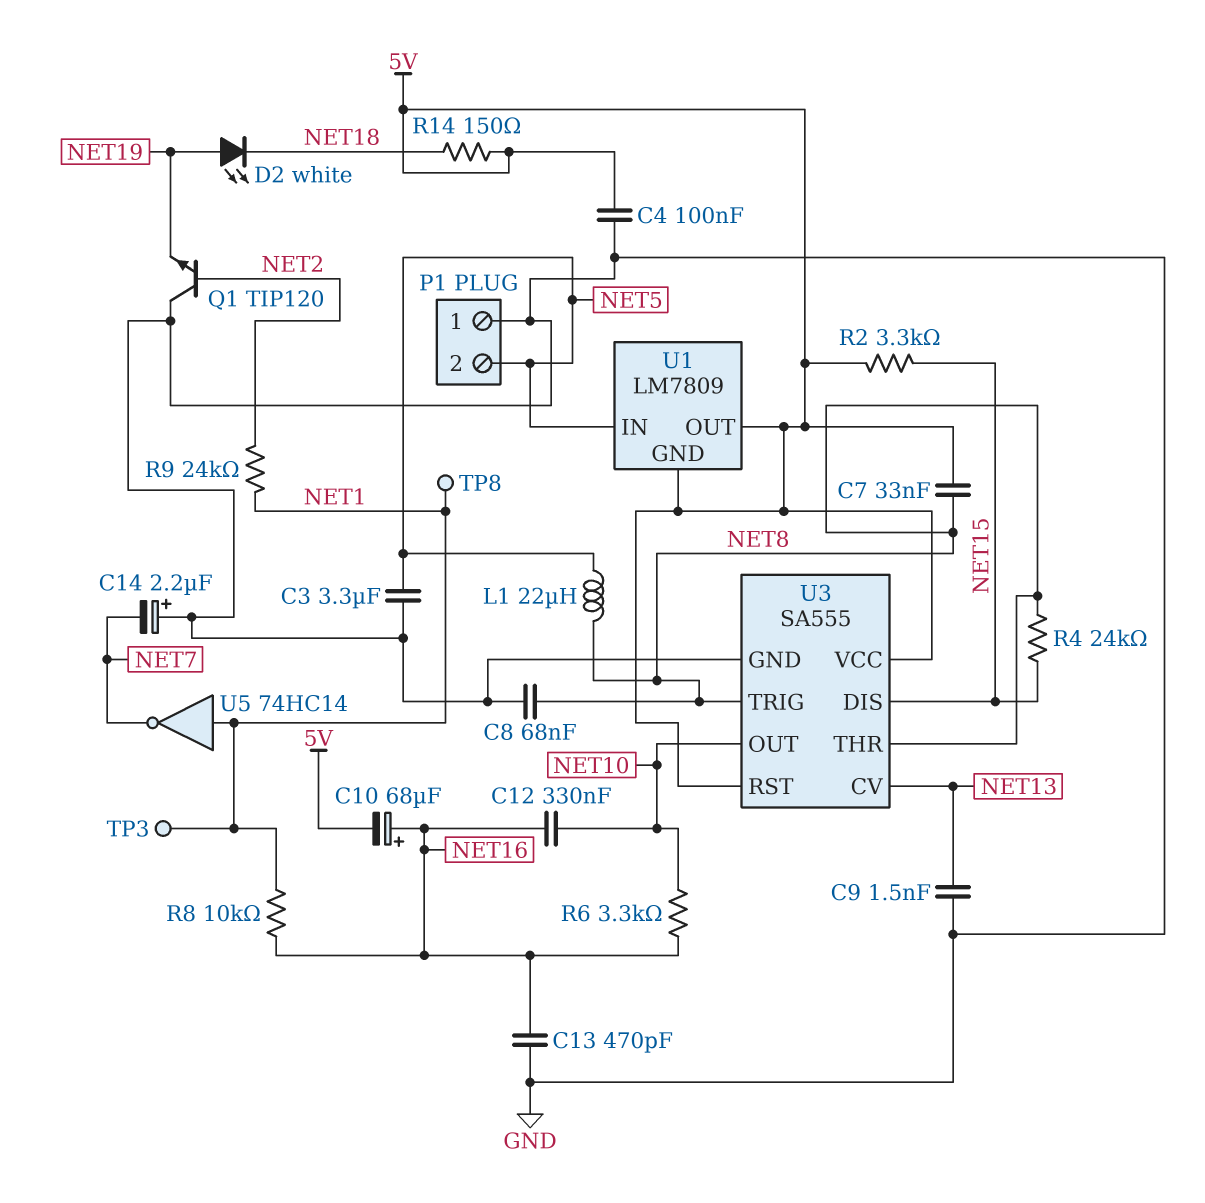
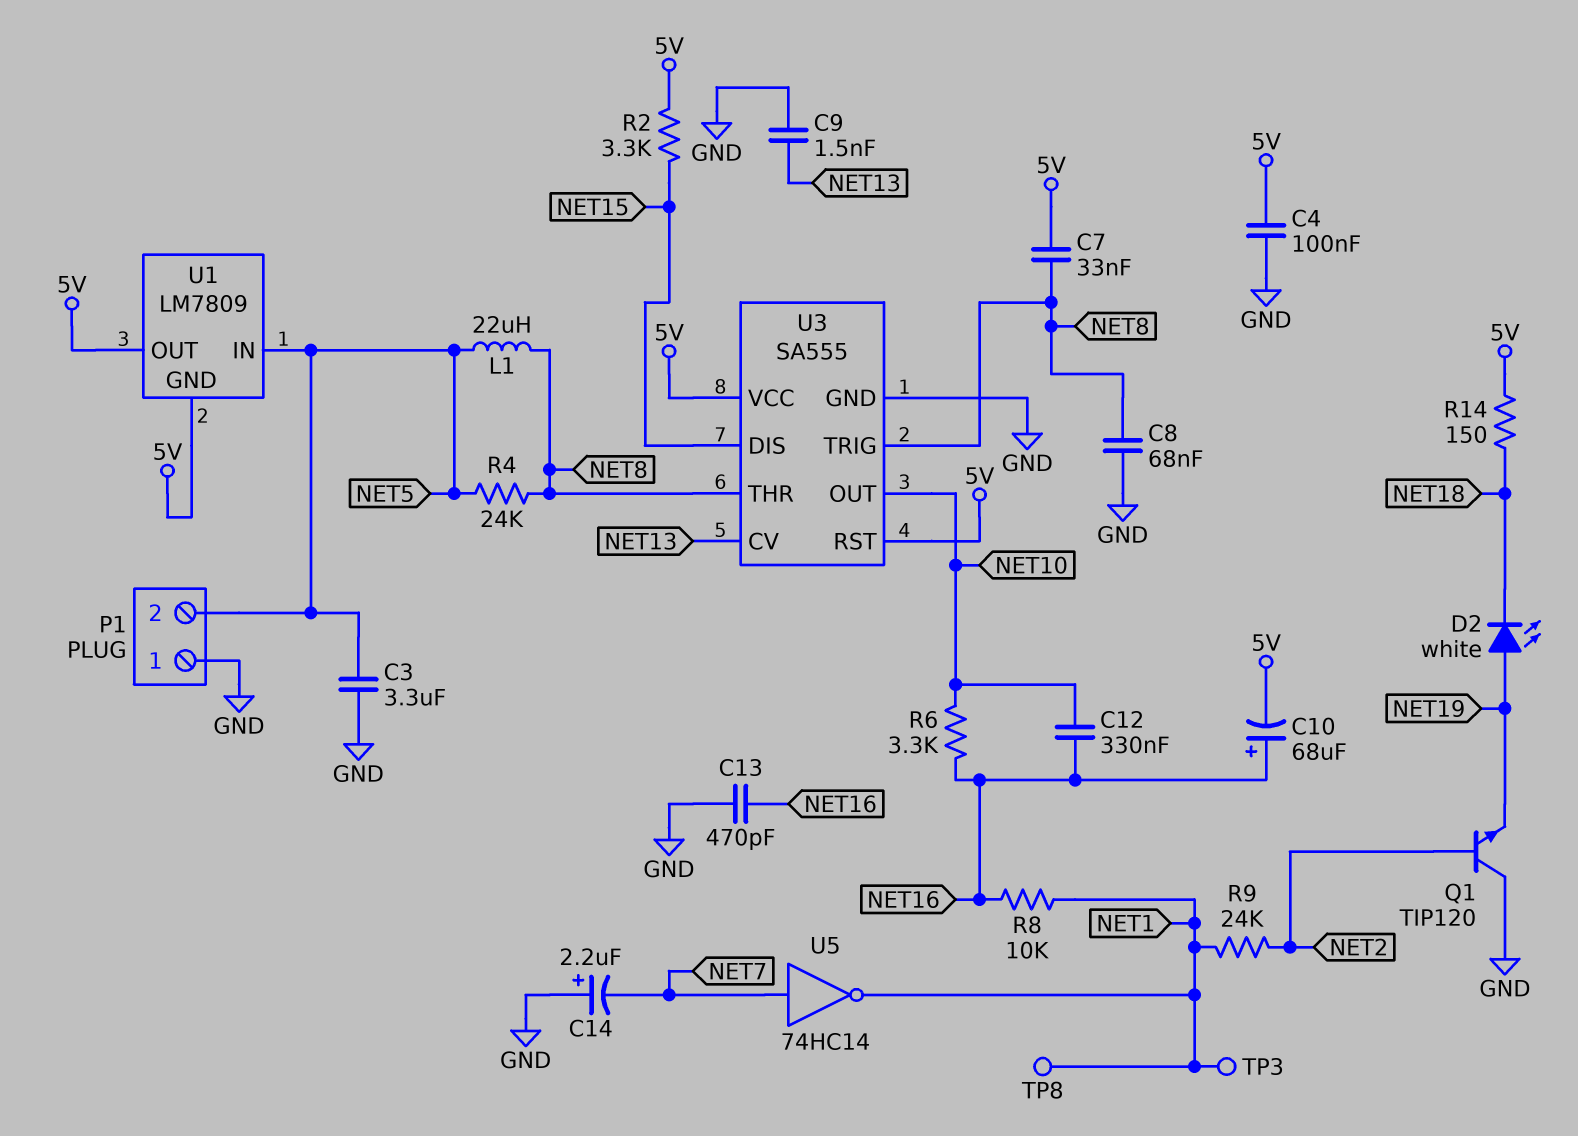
R4: 24k (NET8, NET15) -> 24k (NET5, NET8)
U5: NOT 74HC14 (in NET1, out NET7) -> NOT 74HC14 (in NET7, out NET1)

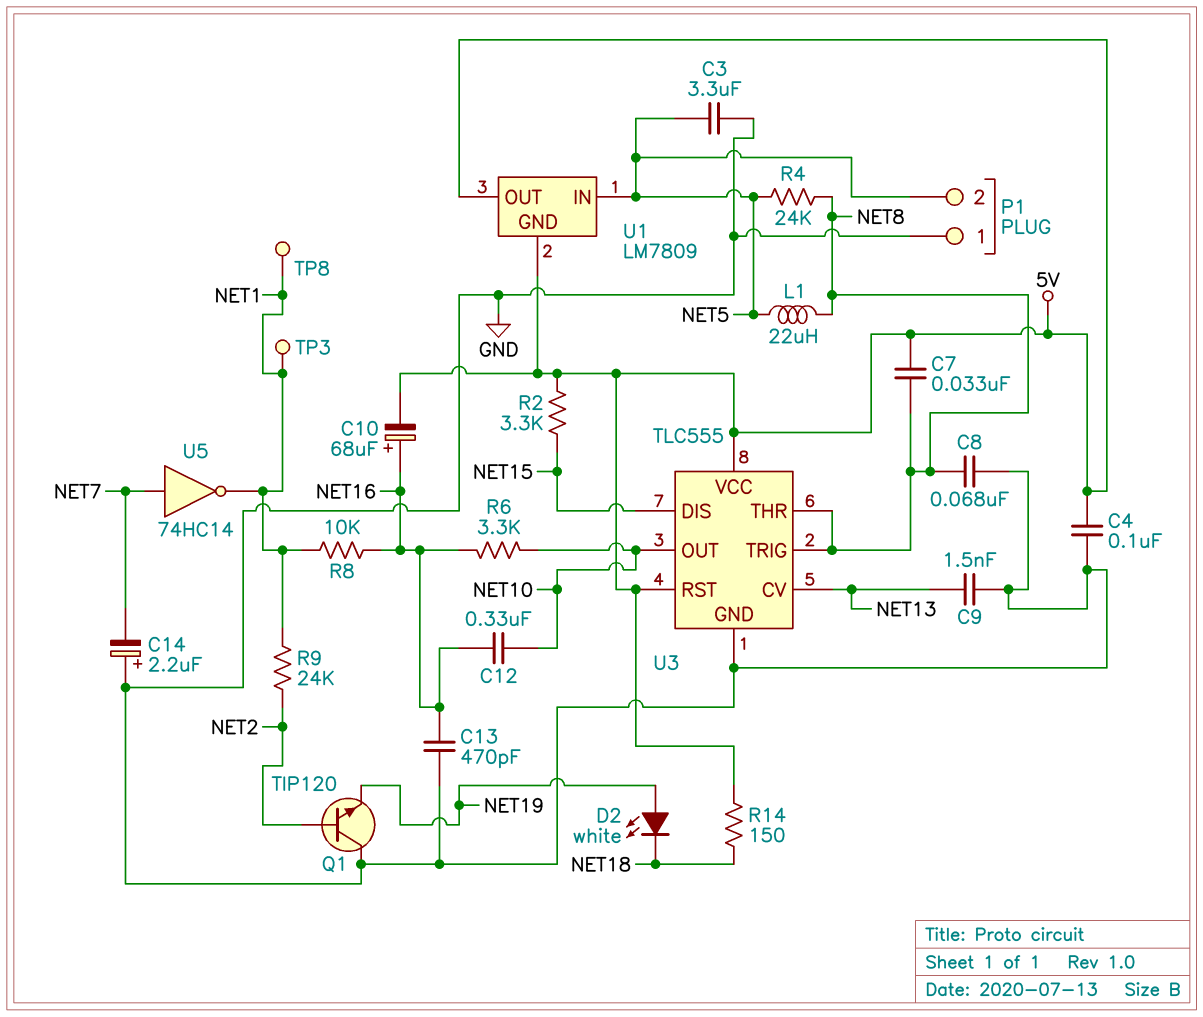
U3: SA555 -> TLC555

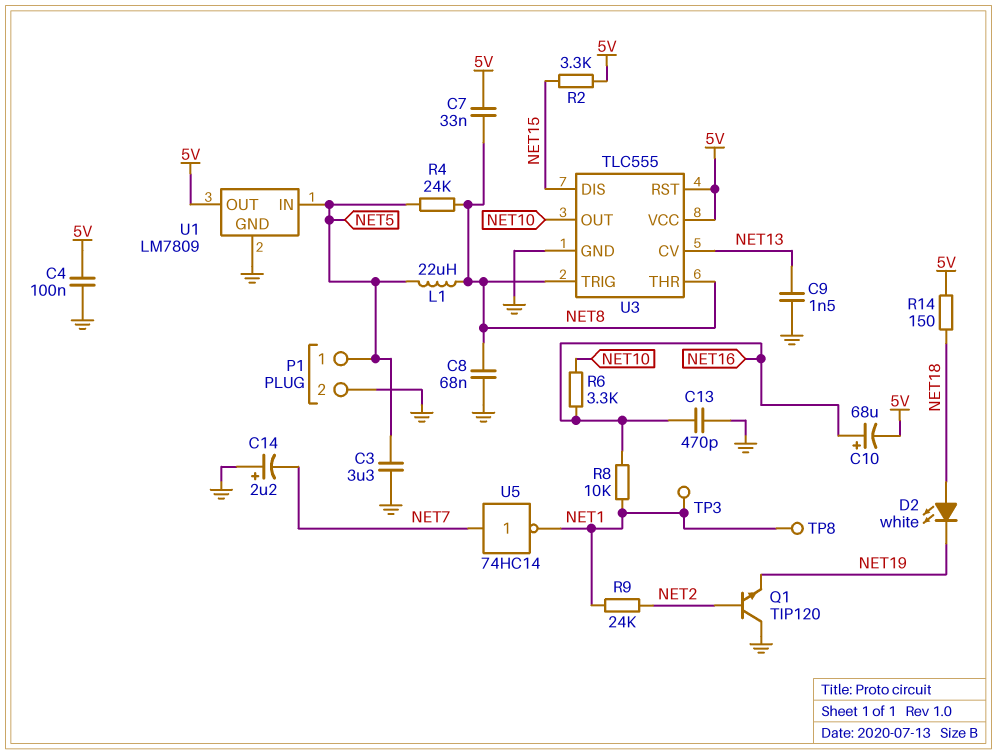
C12: 330nF (NET10, NET16) -> none
D2: LED white (A NET19, K NET18) -> LED white (A NET18, K NET19)
P1 pin 1: GND -> NET5
P1 pin 2: NET5 -> GND
U1 pin GND: 5V -> GND

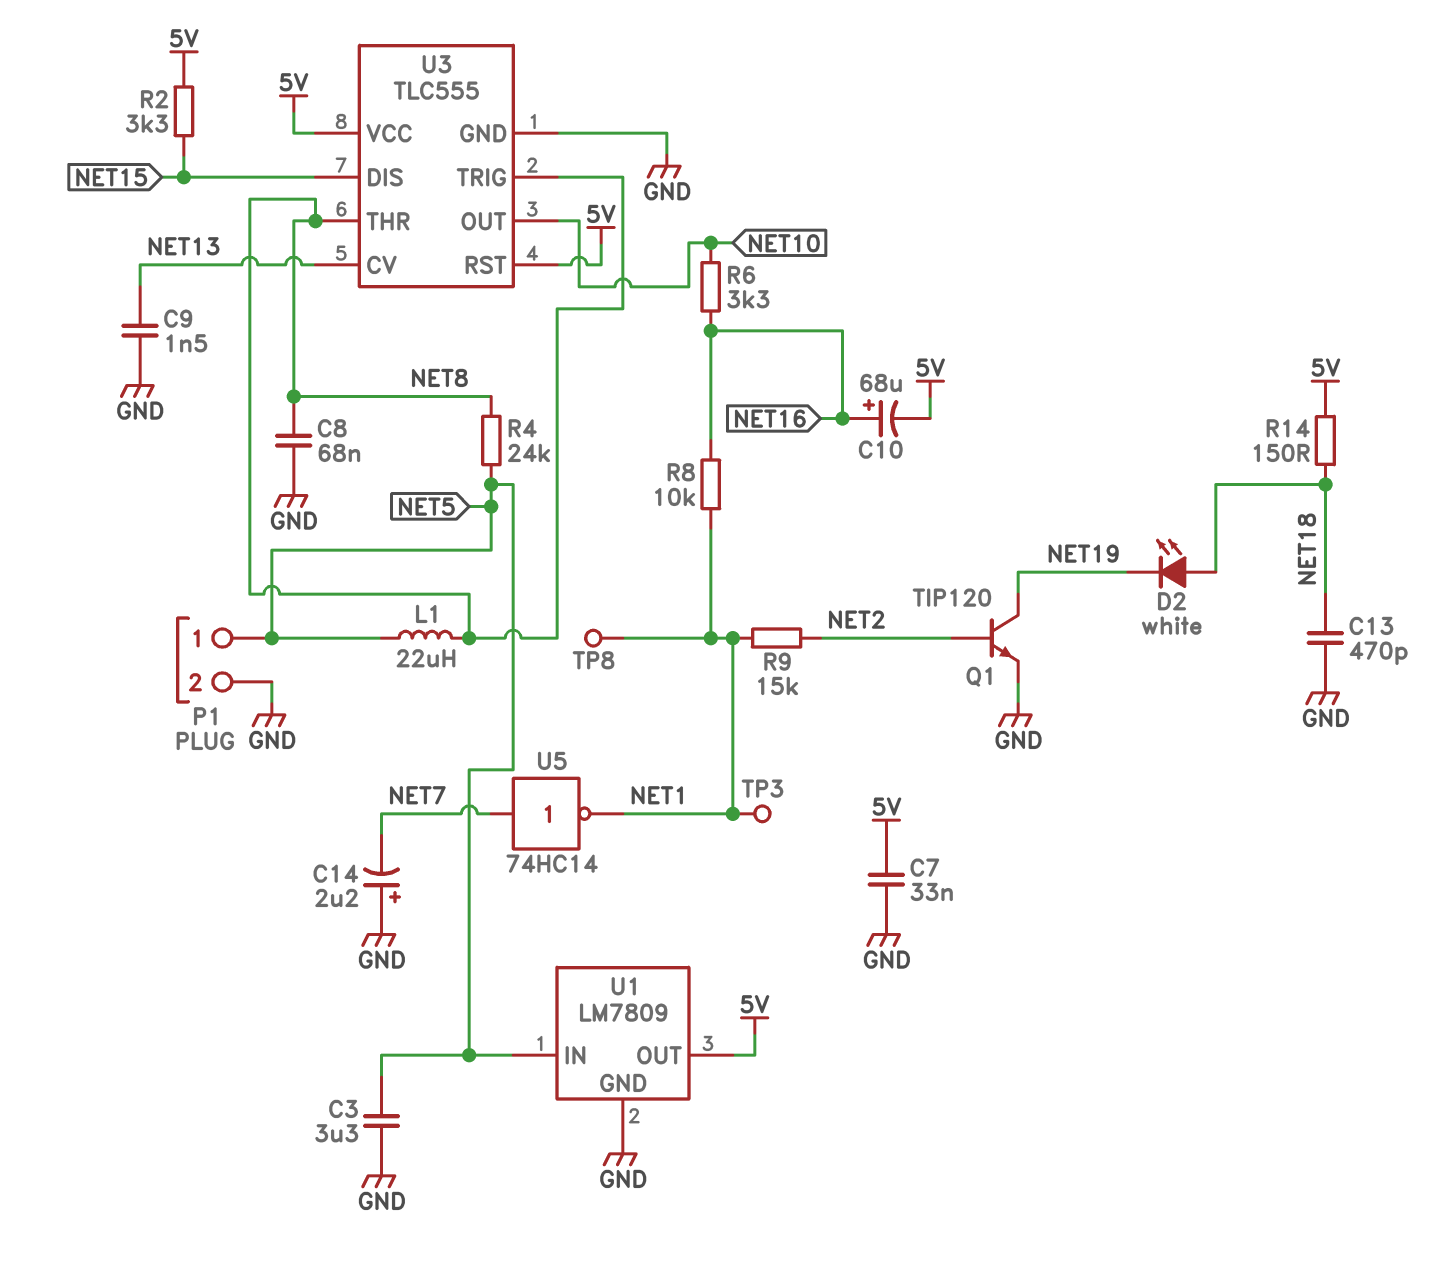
C4: 100nF (5V, GND) -> none
C7: 33nF (5V, NET8) -> 33nF (5V, GND)
C13: 470pF (GND, NET16) -> 470pF (GND, NET18)
Q1: NPN TIP120 (B NET2, C GND, E NET19) -> NPN TIP120 (B NET2, C NET19, E GND)
R9: 24k (NET1, NET2) -> 15k (NET1, NET2)

